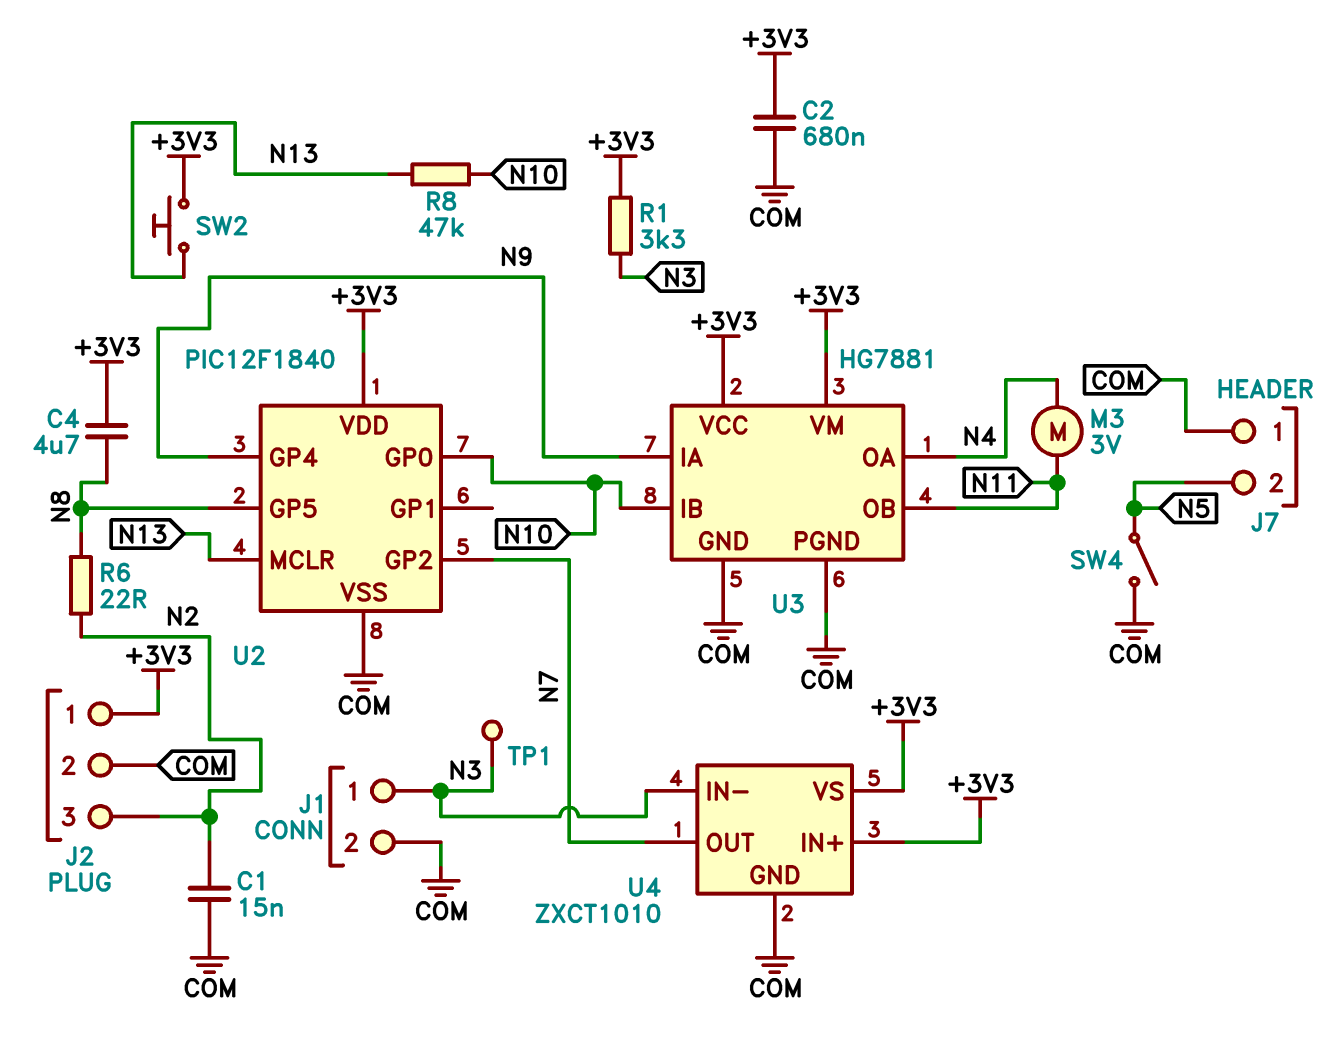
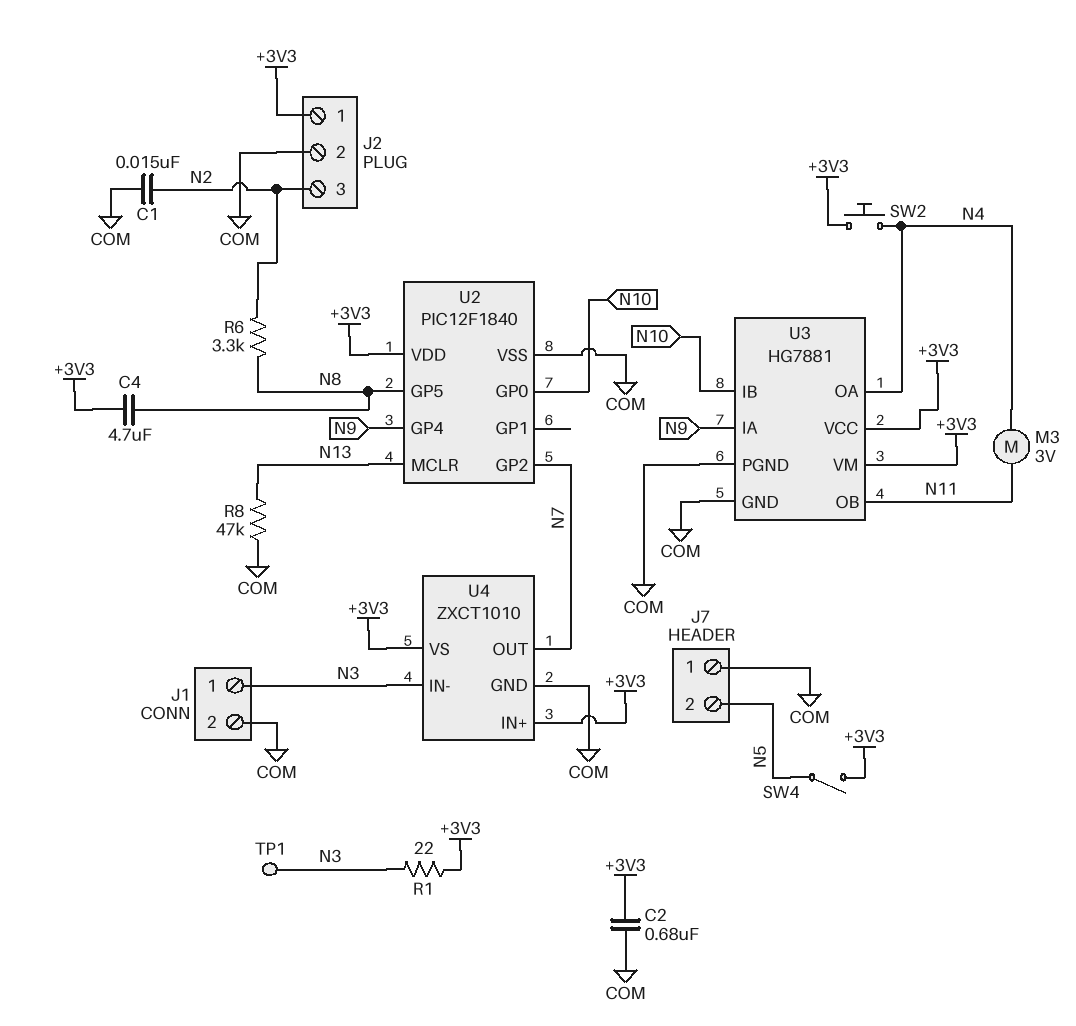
R1: 3.3k (+3V3, N3) -> 22 (+3V3, N3)
R6: 22 (N2, N8) -> 3.3k (N2, N8)
R8: 47k (N10, N13) -> 47k (COM, N13)
SW2: button (+3V3, N13) -> button (+3V3, N4)
SW4: switch (COM, N5) -> switch (+3V3, N5)

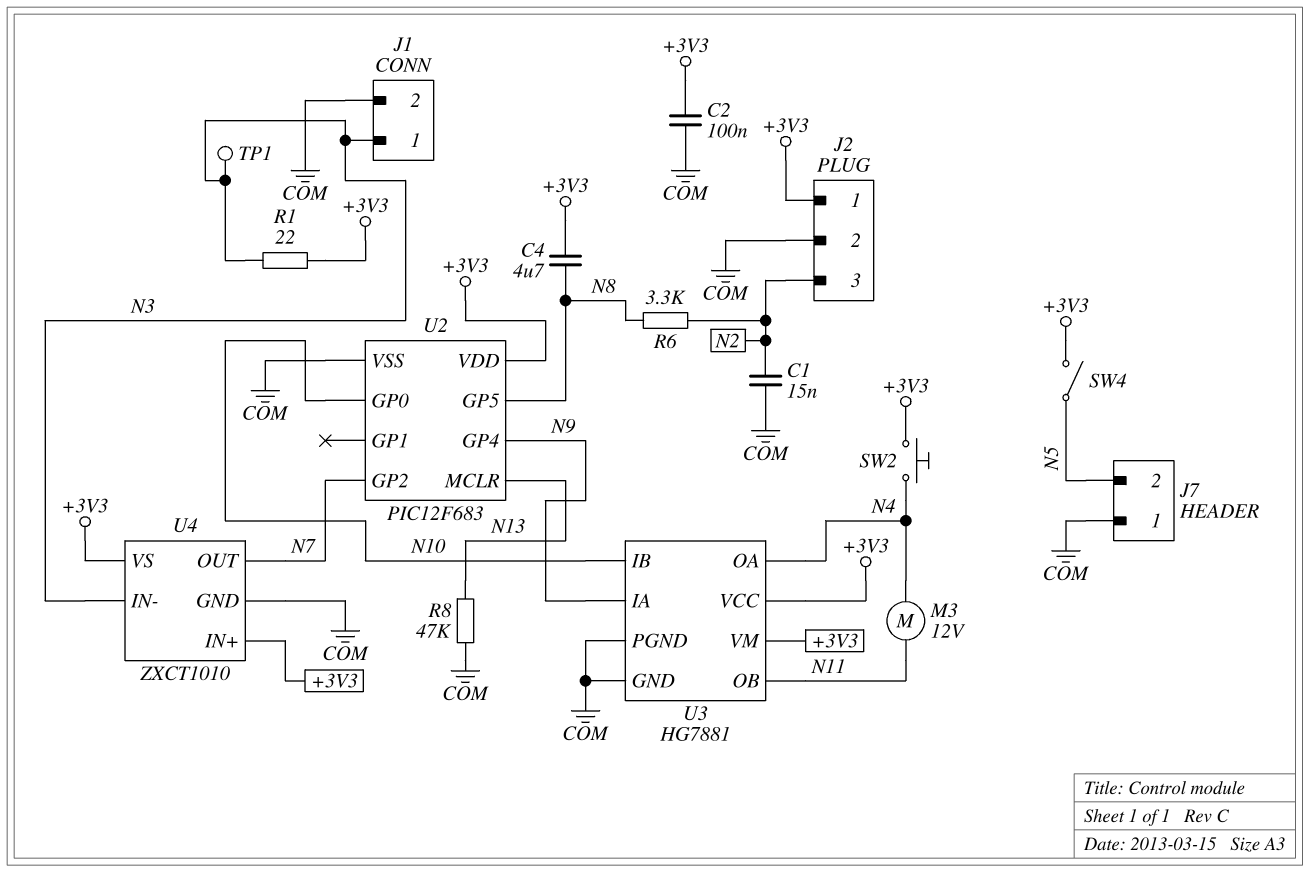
C2: 680nF (+3V3, COM) -> 100nF (+3V3, COM)
M3: motor 3V (N4, N11) -> motor 12V (N4, N11)
U2: PIC12F1840 -> PIC12F683

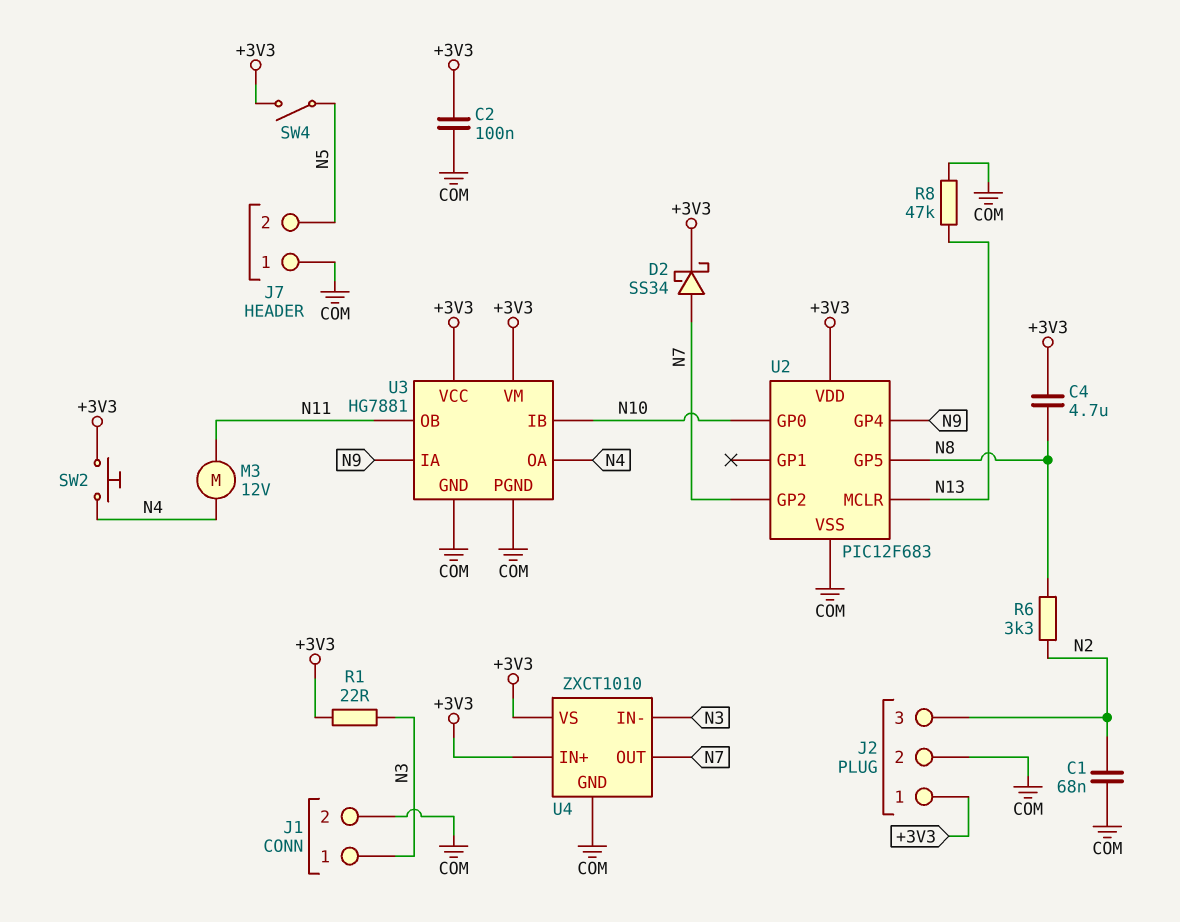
C1: 15nF (COM, N2) -> 68nF (COM, N2)
D2: none -> schottky SS34 (A N7, K +3V3)
TP1: test point (N3) -> none

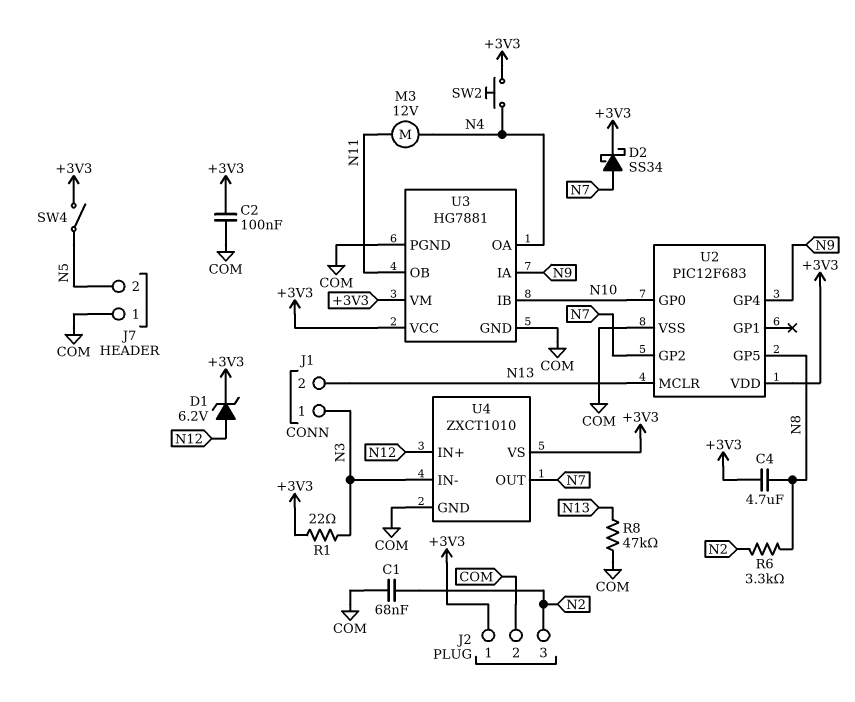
D1: none -> zener 6.2V (A N12, K +3V3)
J1 pin 2: COM -> N13
U4 pin IN+: +3V3 -> N12

